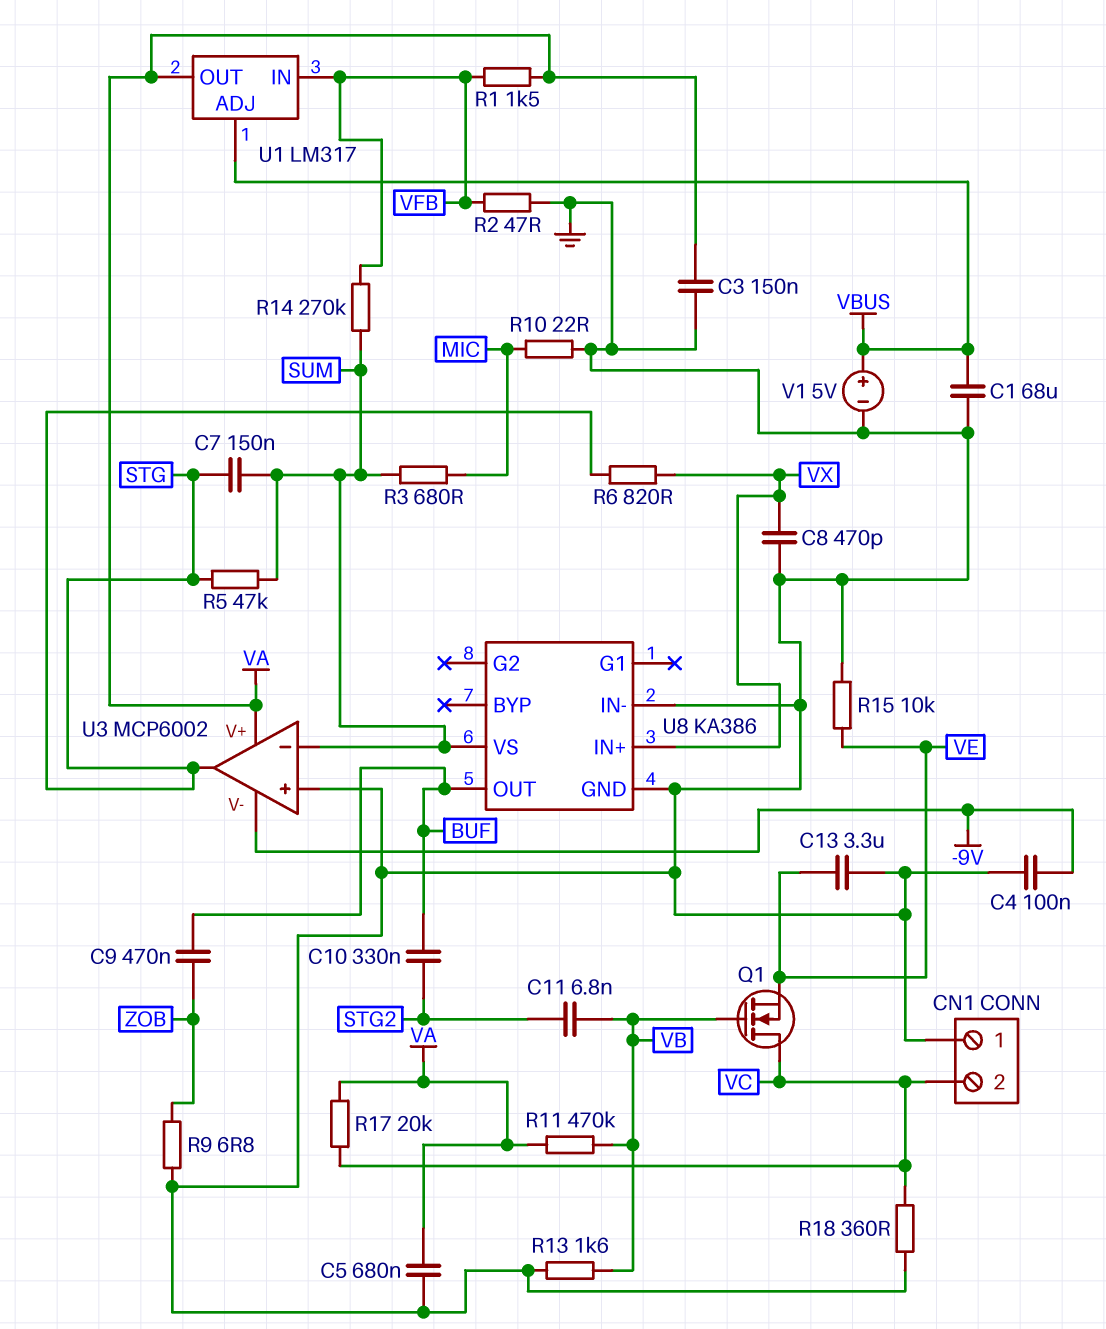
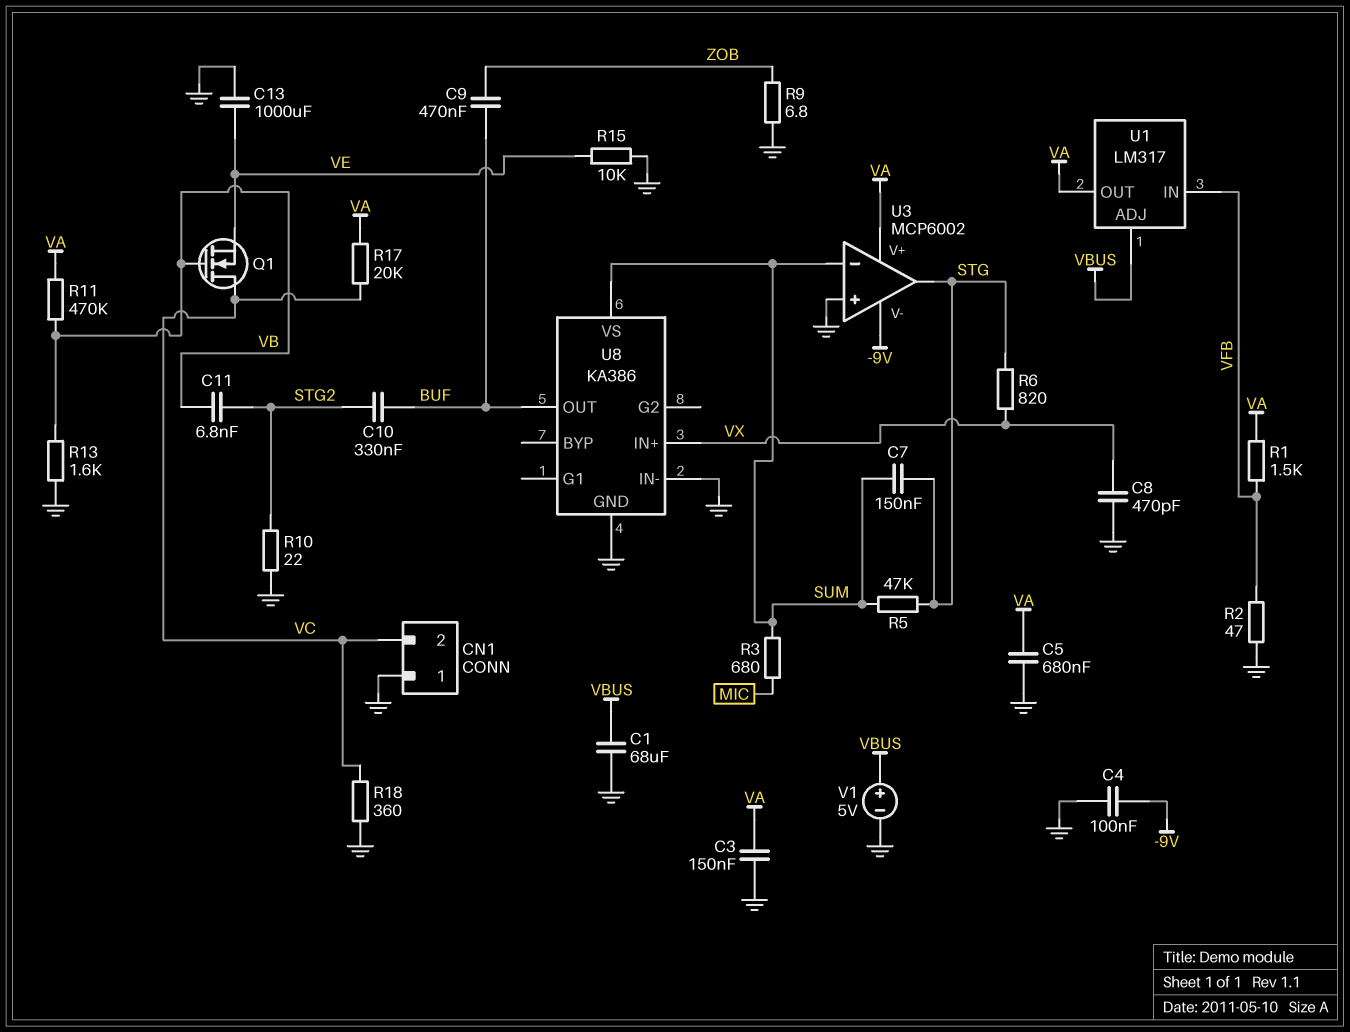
C13: 3.3uF (GND, VE) -> 1000uF (GND, VE)
R10: 22 (GND, MIC) -> 22 (GND, STG2)
R14: 270k (SUM, VFB) -> none

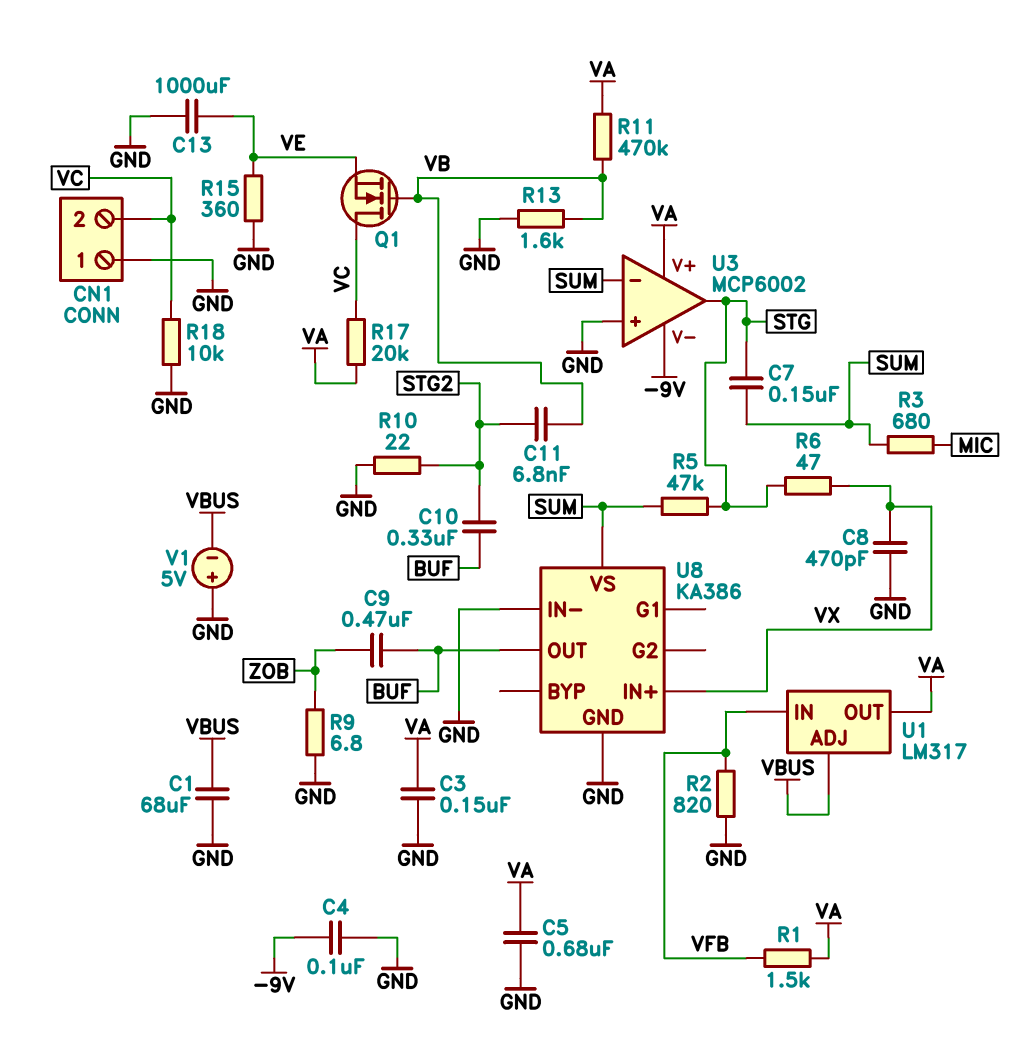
R2: 47 (GND, VFB) -> 820 (GND, VFB)
R6: 820 (STG, VX) -> 47 (STG, VX)
R15: 10k (GND, VE) -> 360 (GND, VE)
R18: 360 (GND, VC) -> 10k (GND, VC)
V1: 5V (plus VBUS, minus GND) -> 5V (plus GND, minus VBUS)

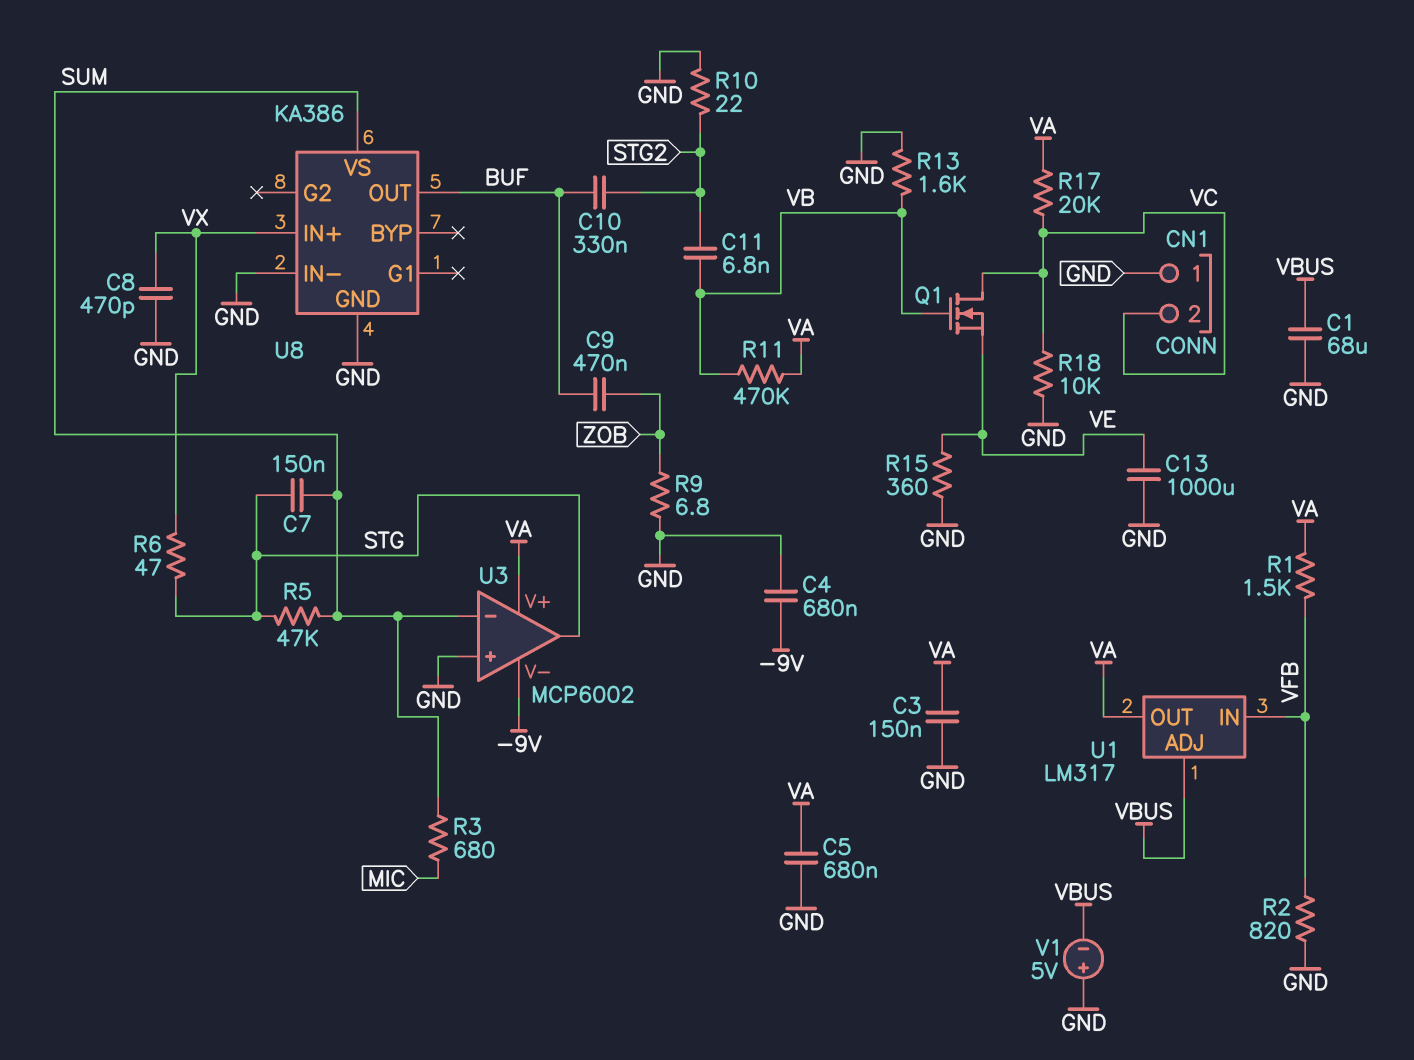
C4: 100nF (-9V, GND) -> 680nF (-9V, GND)

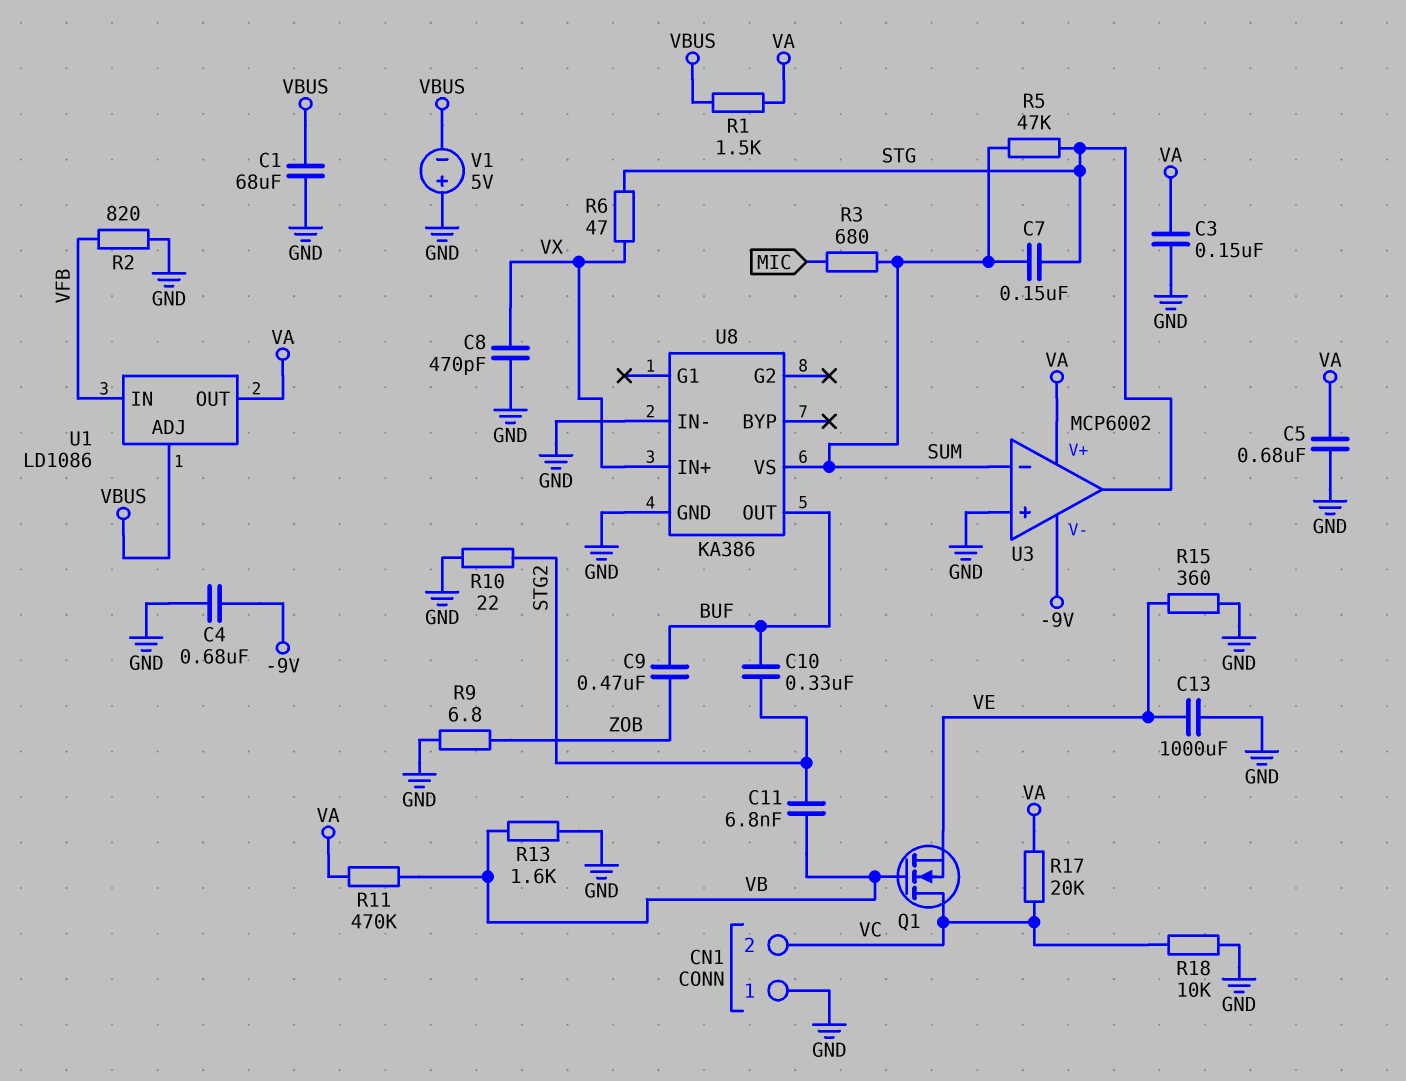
R1: 1.5k (VA, VFB) -> 1.5k (VA, VBUS)
U1: LM317 -> LD1086

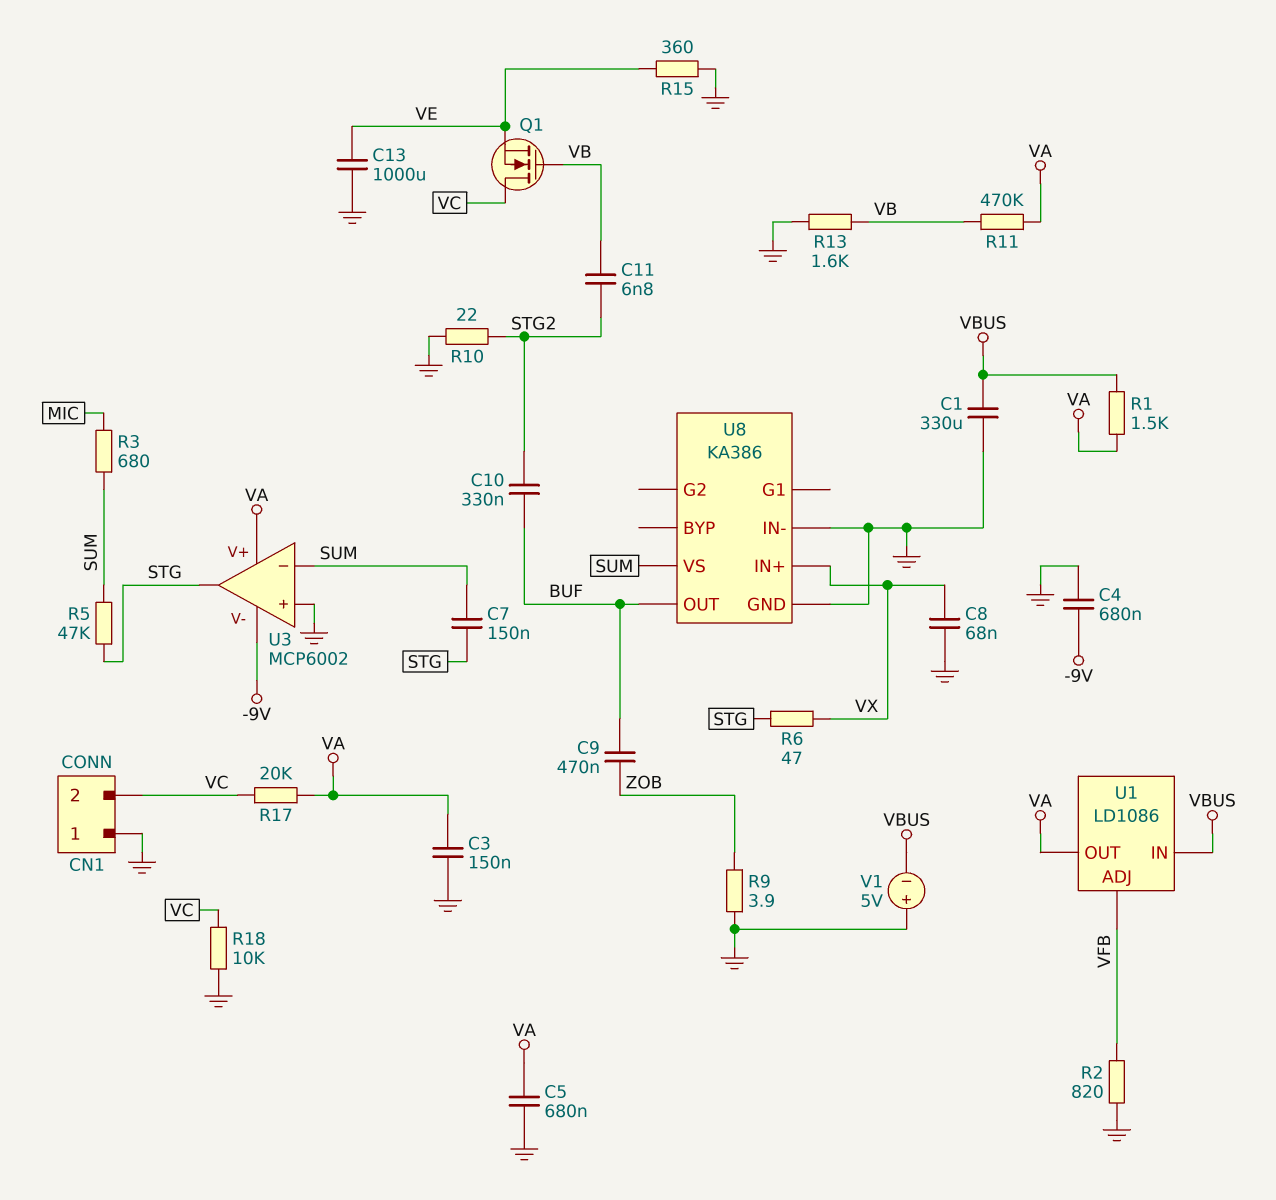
C1: 68uF (GND, VBUS) -> 330uF (GND, VBUS)
C8: 470pF (GND, VX) -> 68nF (GND, VX)
R9: 6.8 (GND, ZOB) -> 3.9 (GND, ZOB)
U1 pin ADJ: VBUS -> VFB
U1 pin IN: VFB -> VBUS

